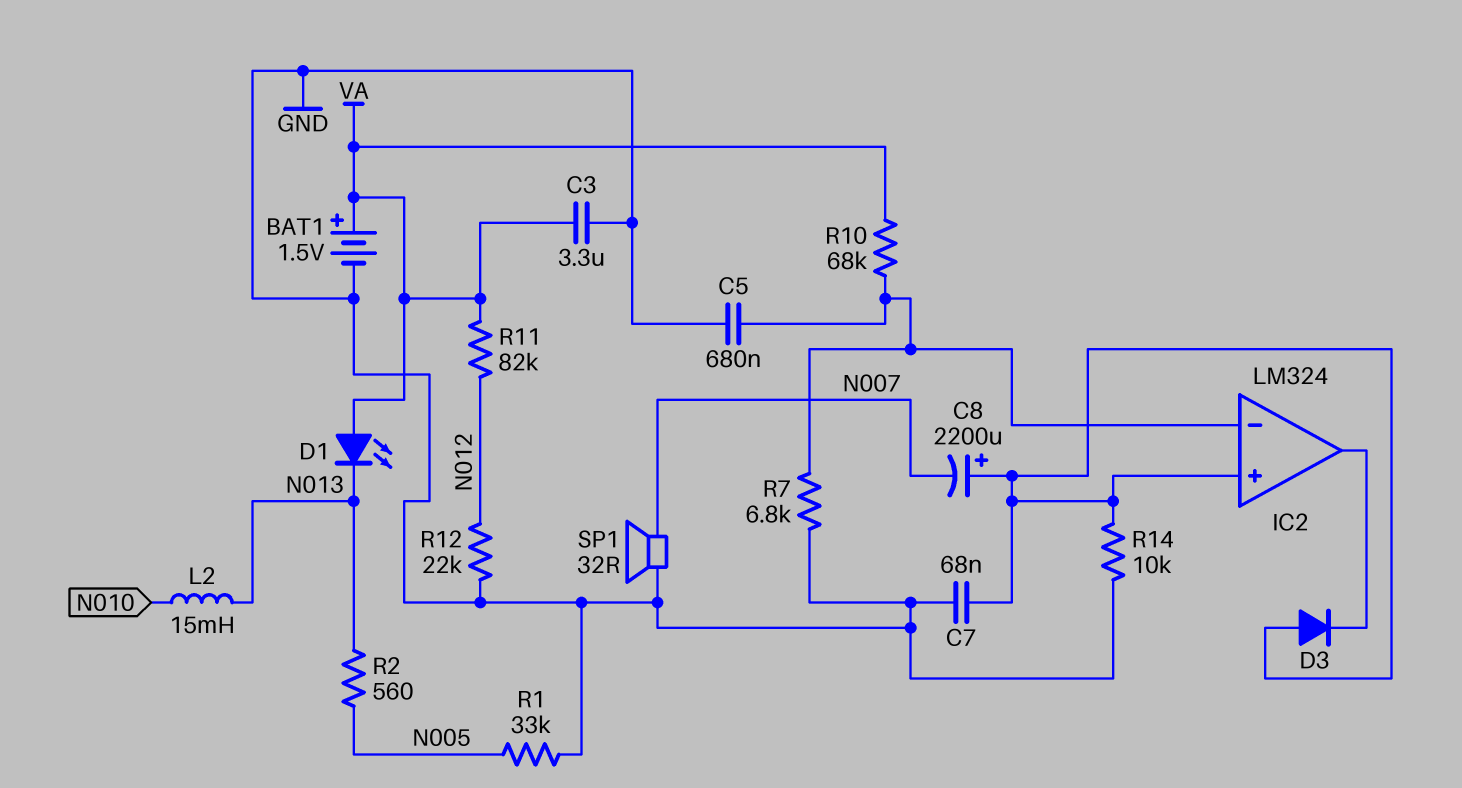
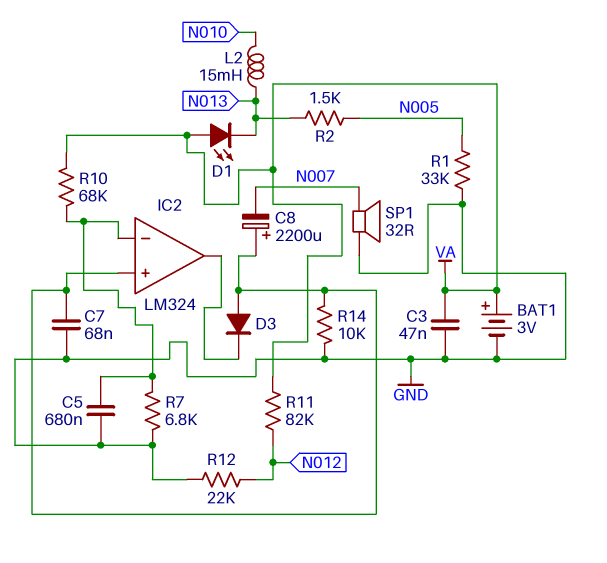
BAT1: 1.5V (plus VA, minus GND) -> 3V (plus VA, minus GND)
C3: 3.3uF (GND, VA) -> 47nF (GND, VA)
R2: 560 (N005, N013) -> 1.5k (N005, N013)

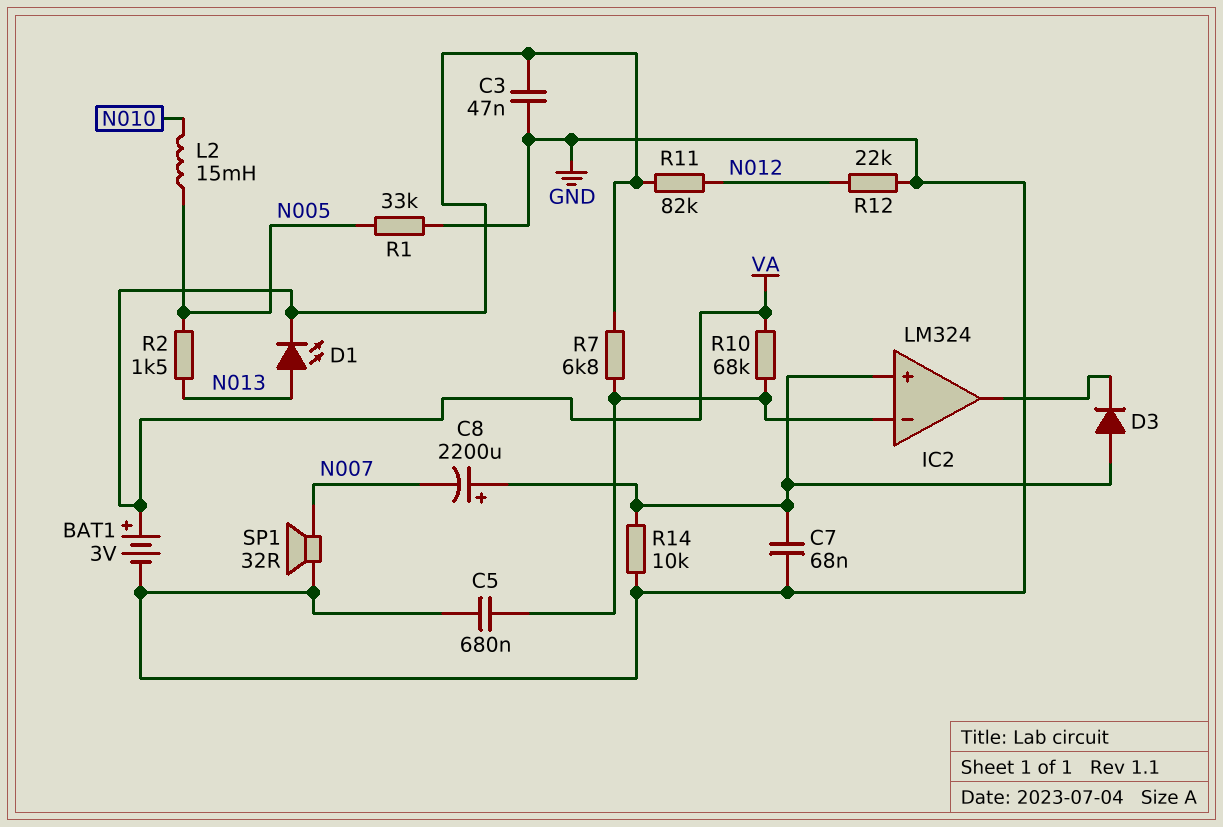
D1: LED (A VA, K N013) -> LED (A N013, K VA)
L2: 15mH (N010, N013) -> 15mH (N005, N010)
R7: 6.8k (GND, IC2/in-) -> 6.8k (IC2/in-, VA)

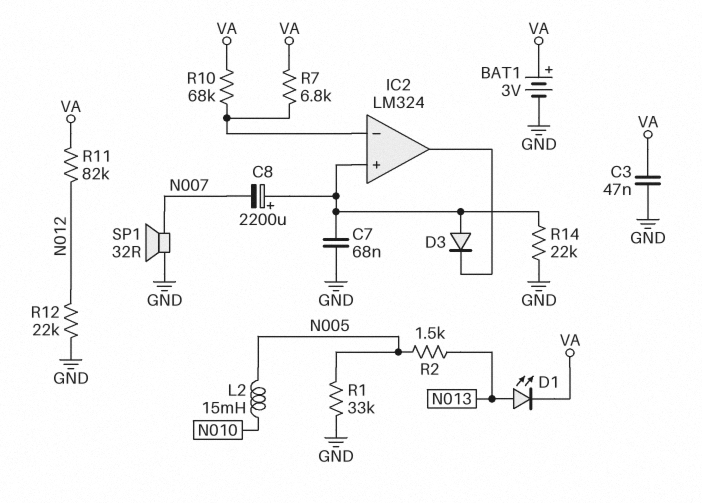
C5: 680nF (GND, IC2/in-) -> none
R14: 10k (GND, IC2/in+) -> 22k (GND, IC2/in+)

